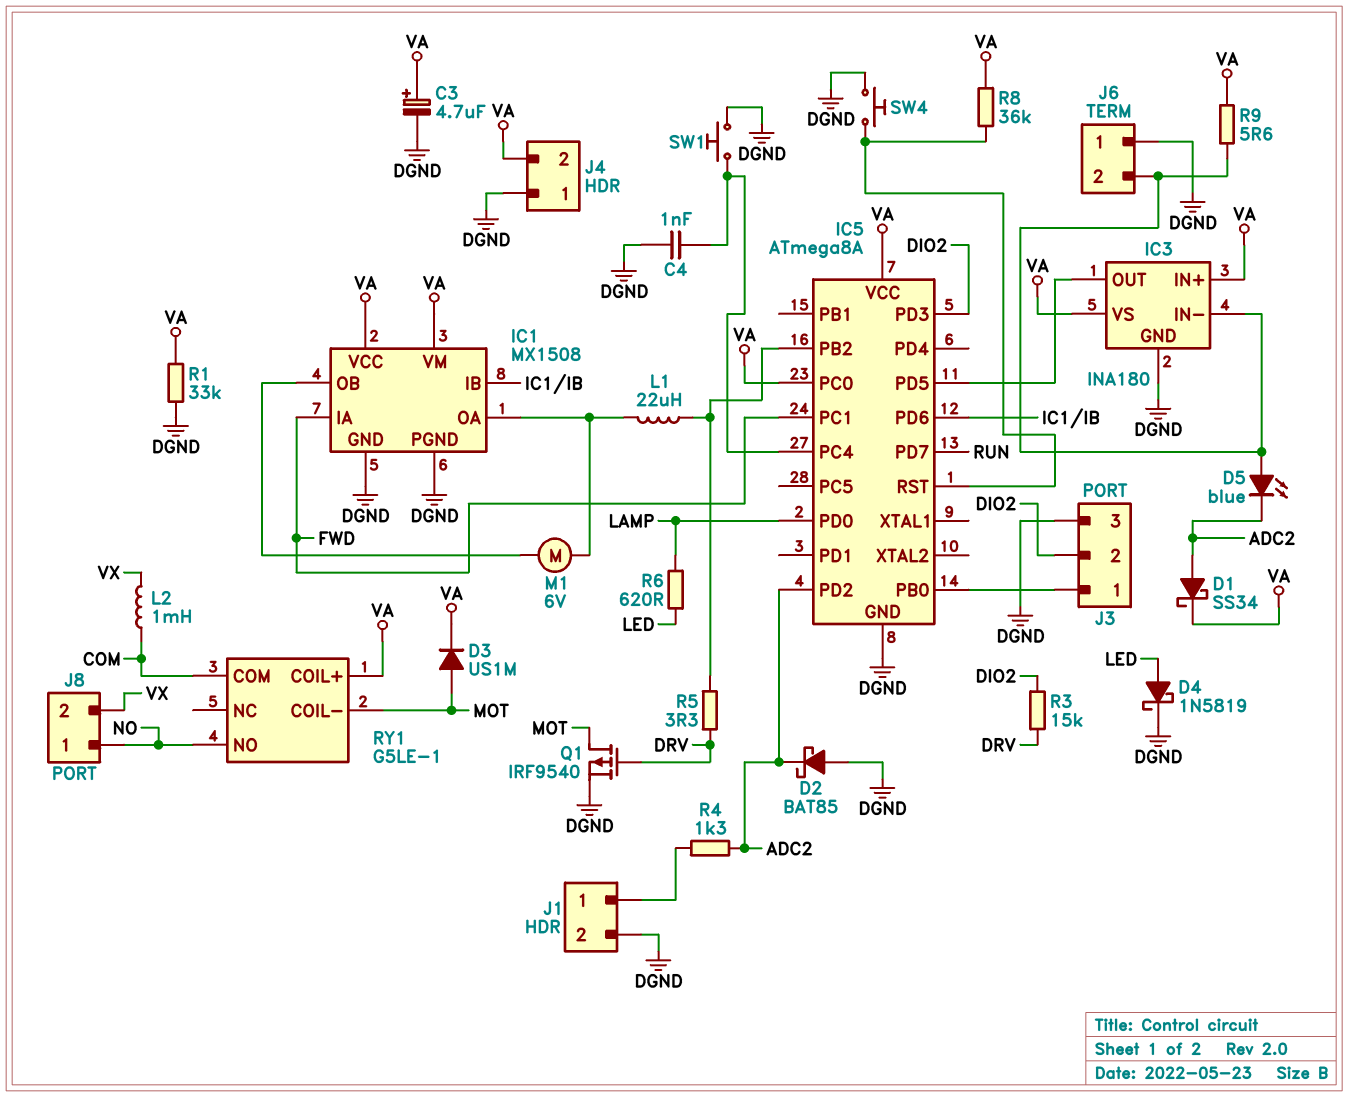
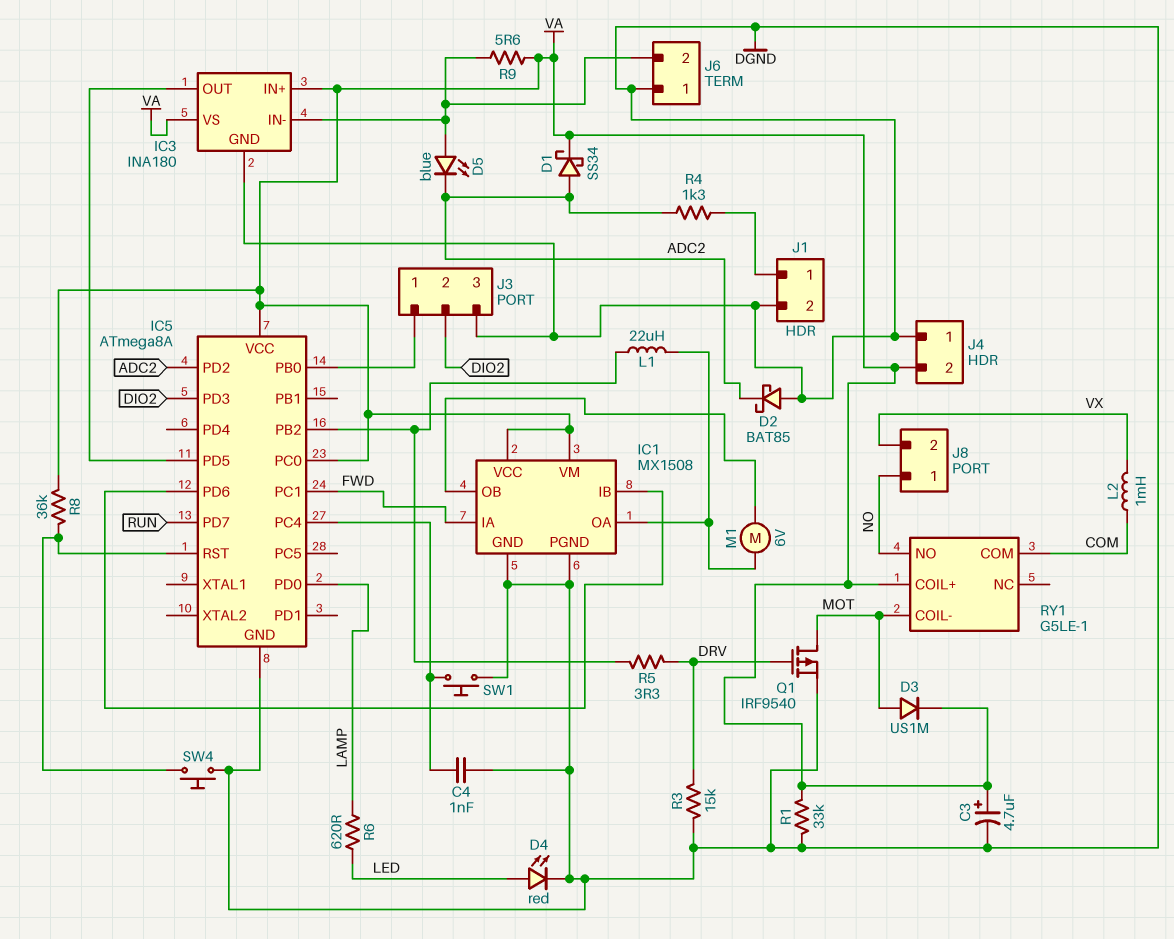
D4: schottky 1N5819 (A LED, K DGND) -> LED red (A LED, K DGND)
R3: 15k (DIO2, DRV) -> 15k (DGND, DRV)

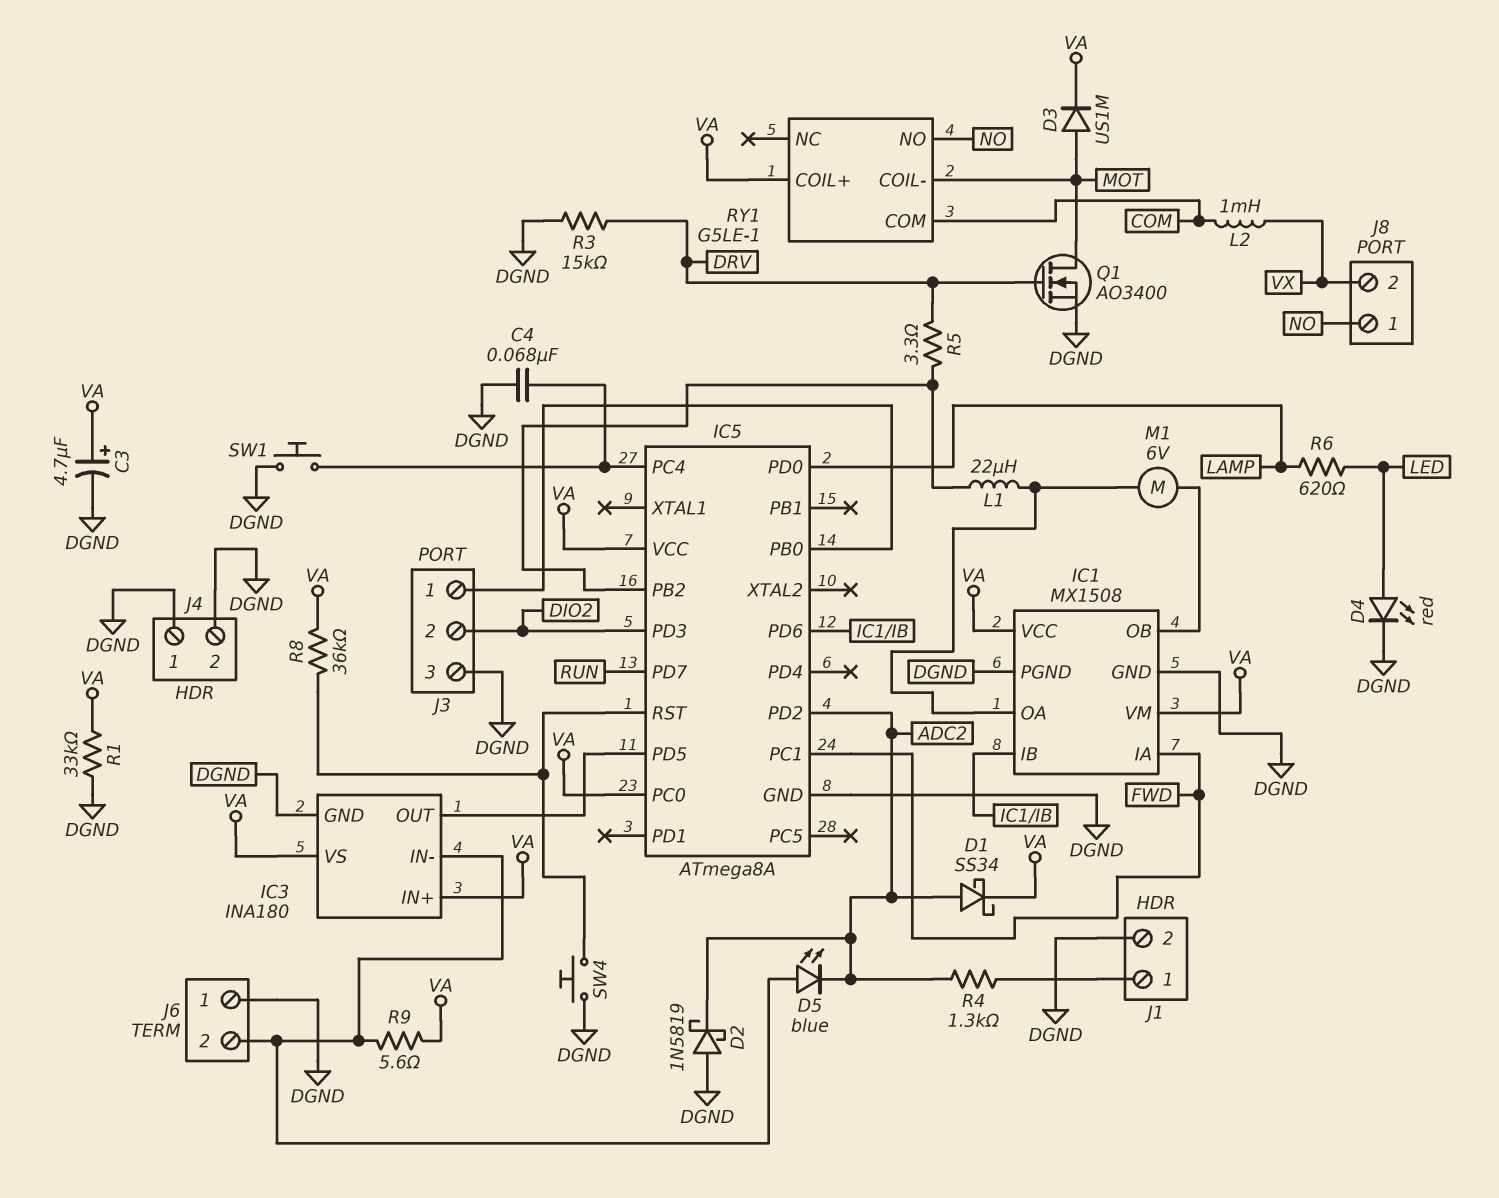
C4: 1nF (DGND, IC5/PC4) -> 68nF (DGND, IC5/PC4)
D2: schottky BAT85 (A DGND, K ADC2) -> schottky 1N5819 (A DGND, K ADC2)
J4 pin 2: VA -> DGND
Q1: PMOS IRF9540 (G DRV, D MOT, S DGND) -> NMOS AO3400 (G DRV, D MOT, S DGND)

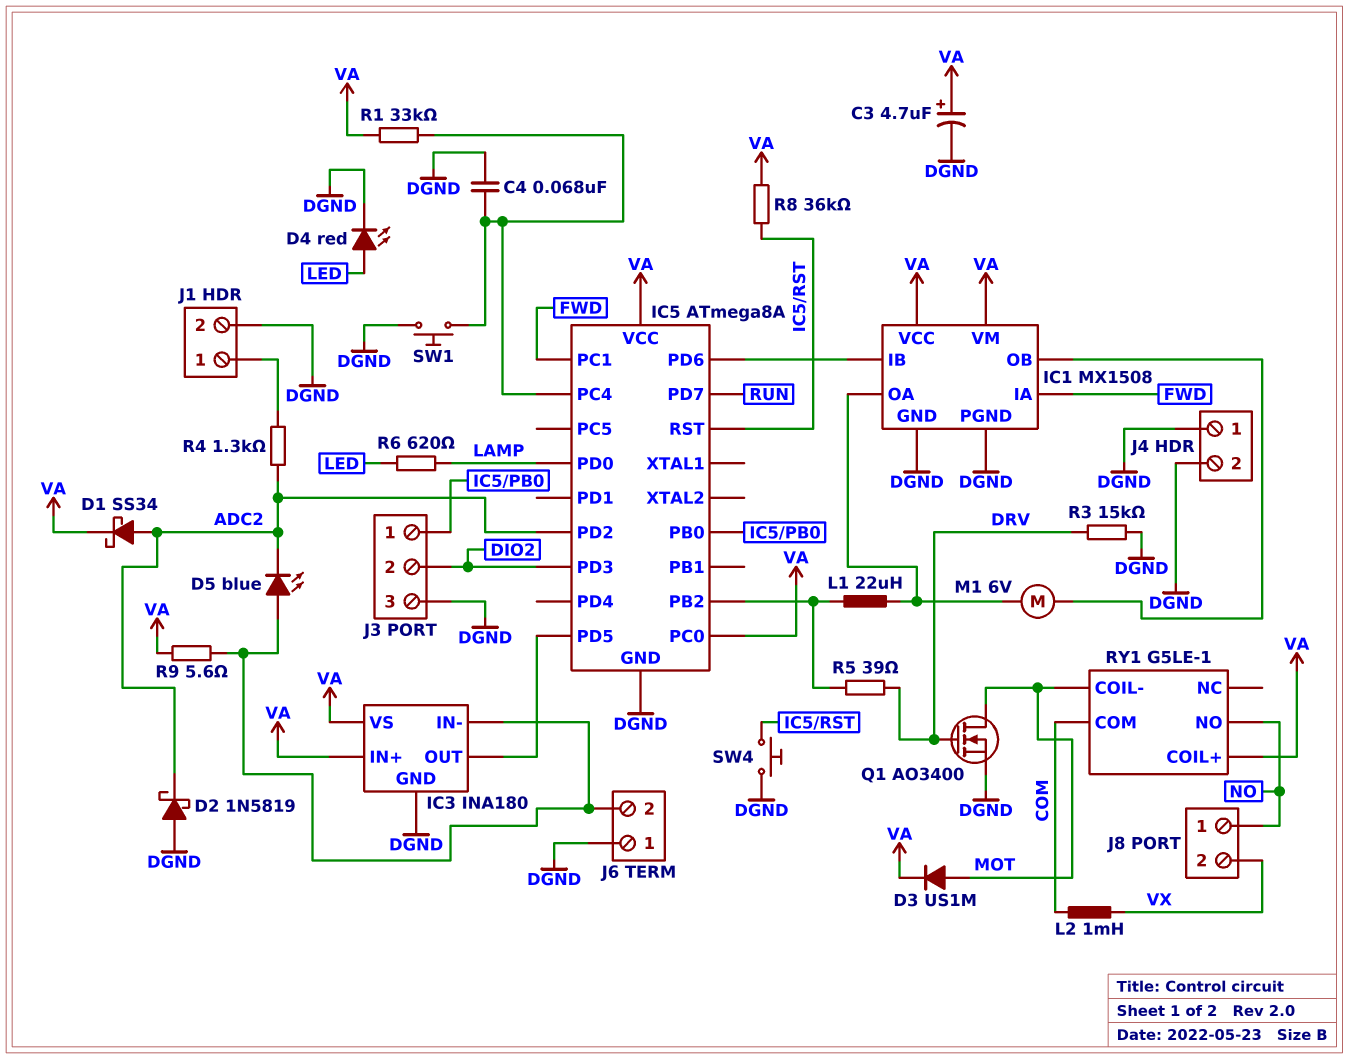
R1: 33k (DGND, VA) -> 33k (IC5/PC4, VA)
R5: 3.3 (DRV, IC5/PB2) -> 39 (DRV, IC5/PB2)

